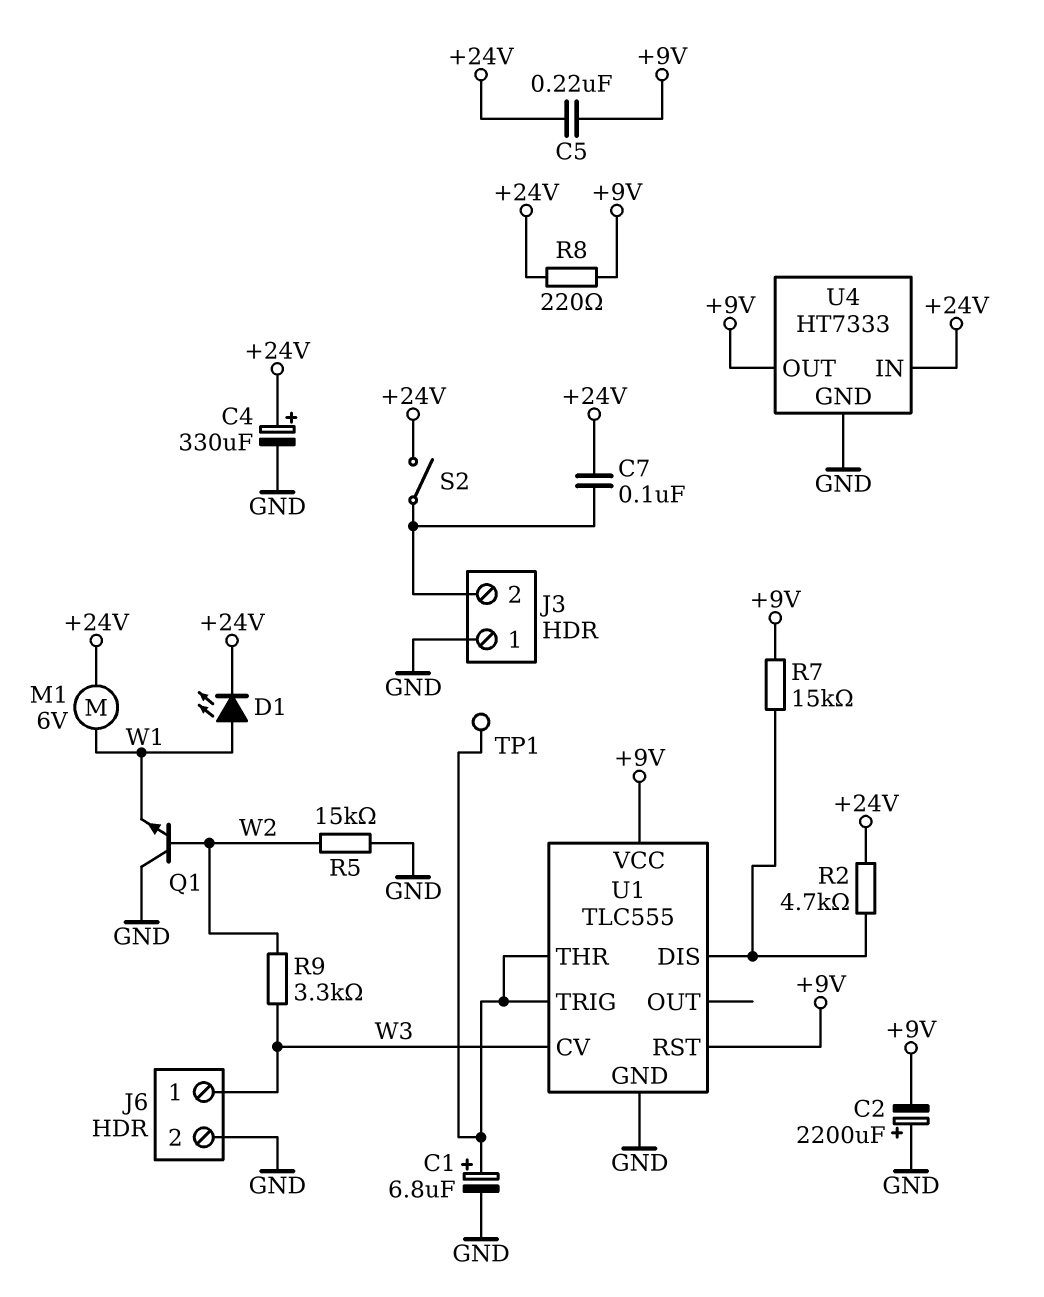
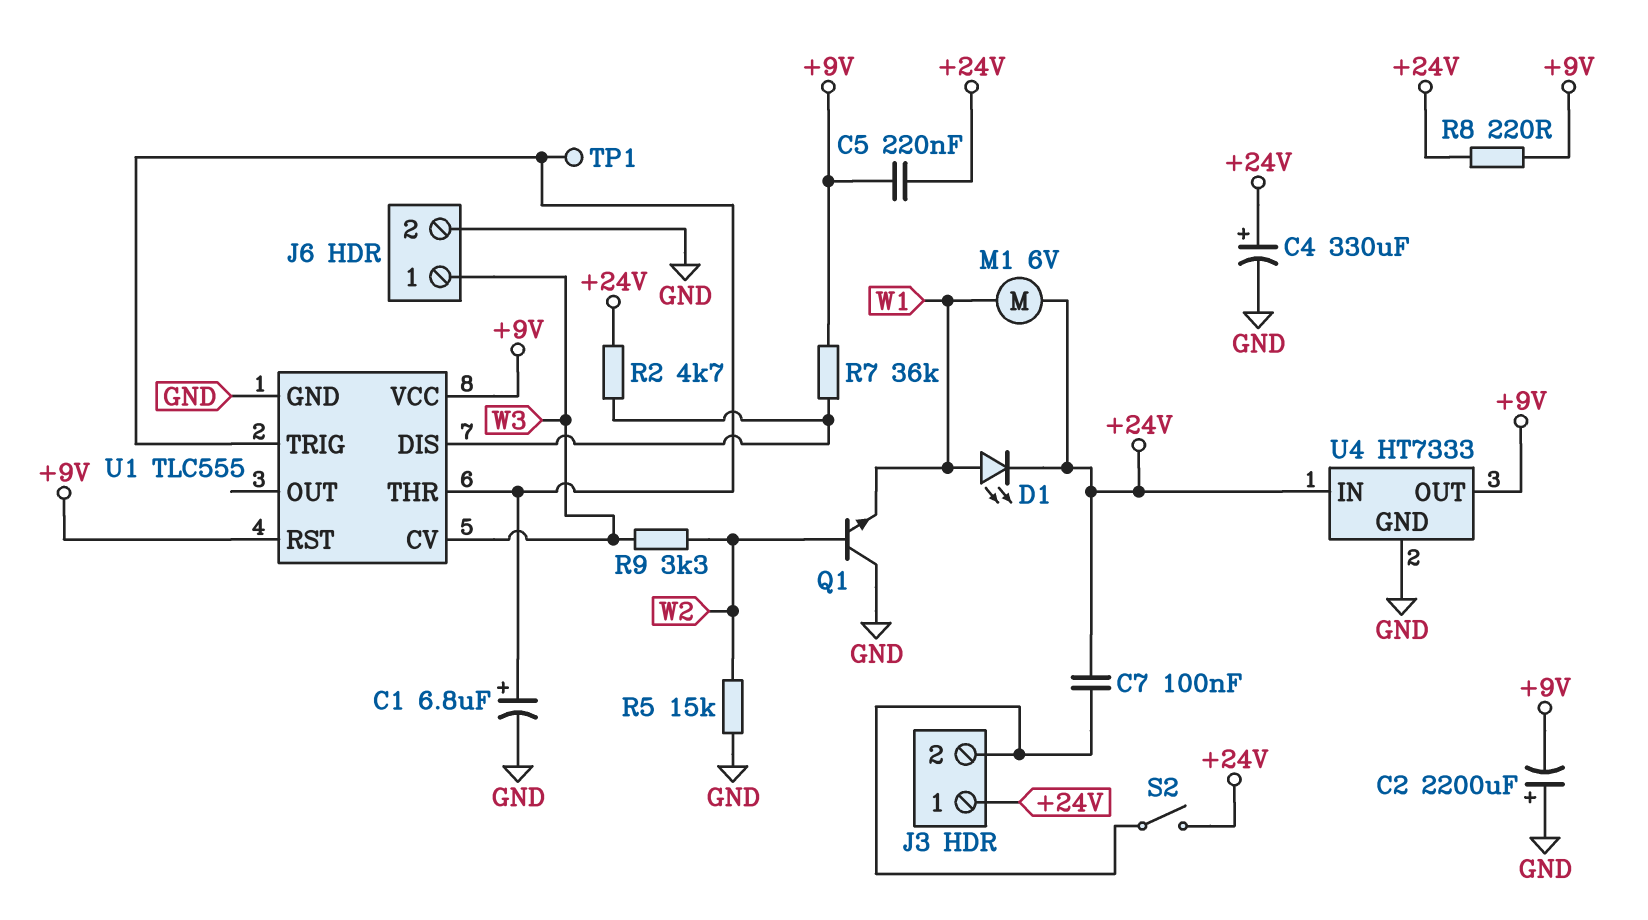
J3 pin 1: GND -> +24V
R7: 15k (+9V, U1/DIS) -> 36k (+9V, U1/DIS)

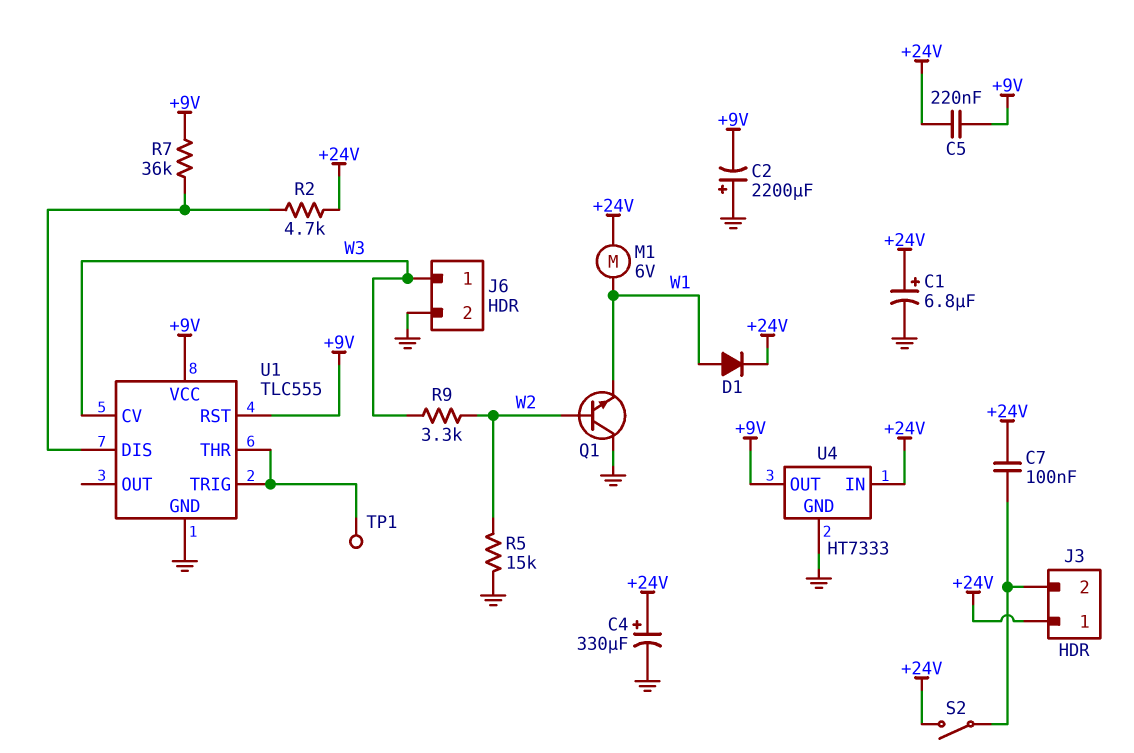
C1: 6.8uF (plus U1/THR, minus GND) -> 6.8uF (plus +24V, minus GND)
D1: LED (A W1, K +24V) -> diode (A W1, K +24V)
R8: 220 (+9V, +24V) -> none

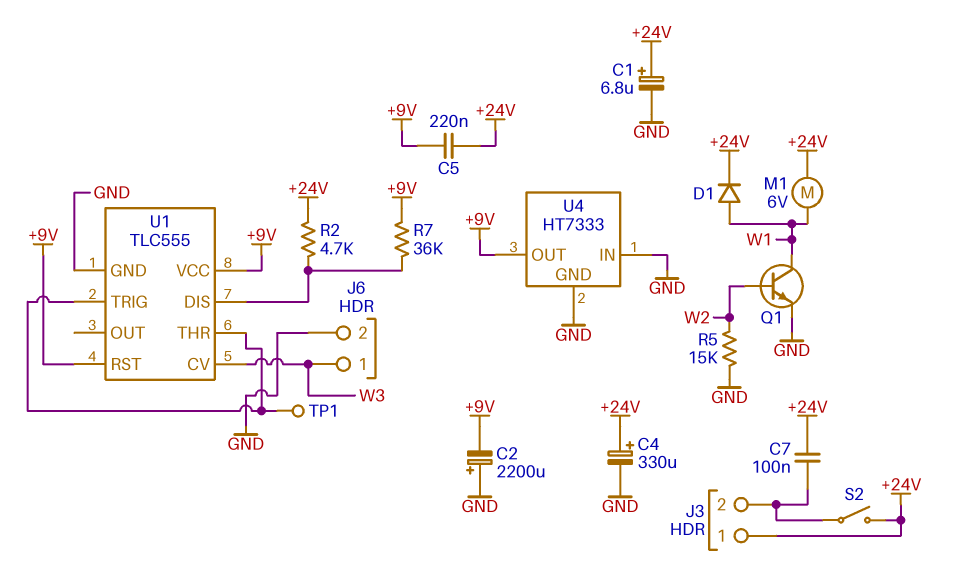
Q1: NPN (B W2, C GND, E W1) -> NPN (B W2, C W1, E GND)
R9: 3.3k (W2, W3) -> none
U4 pin IN: +24V -> GND

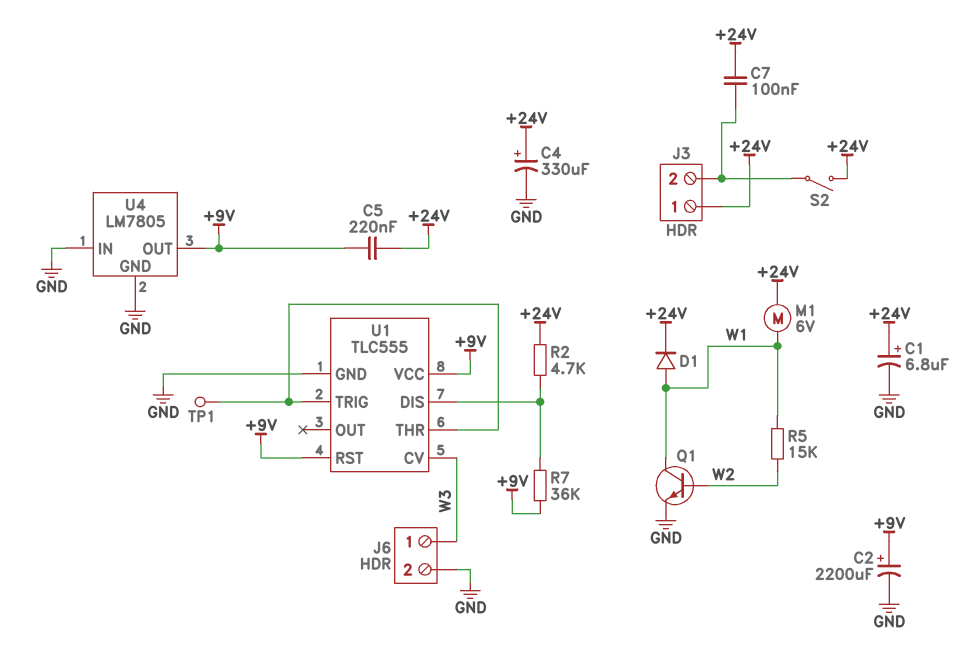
C2: 2200uF (plus GND, minus +9V) -> 2200uF (plus +9V, minus GND)
R5: 15k (GND, W2) -> 15k (W1, W2)
U4: HT7333 -> LM7805

